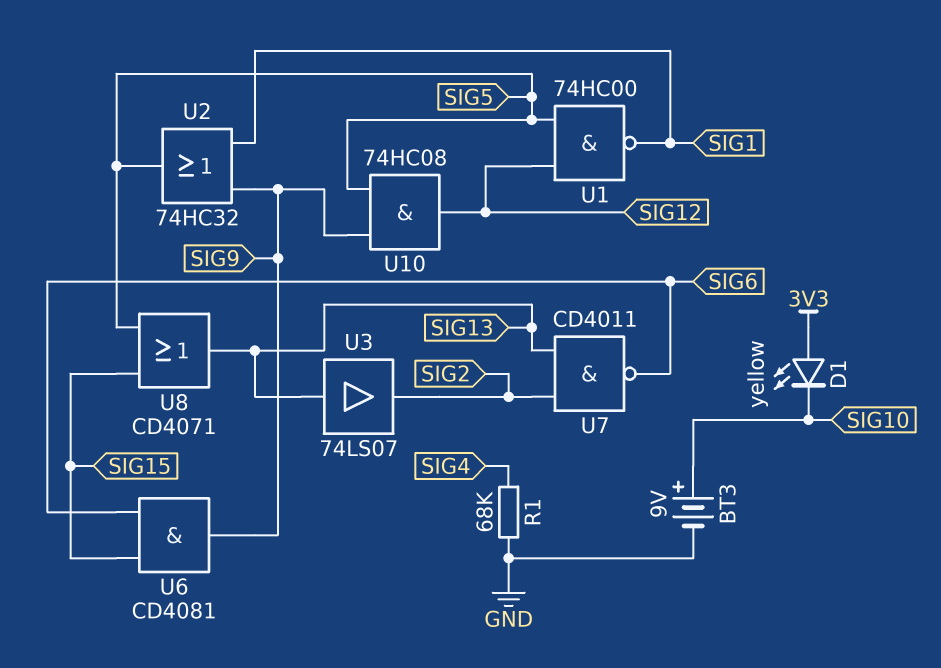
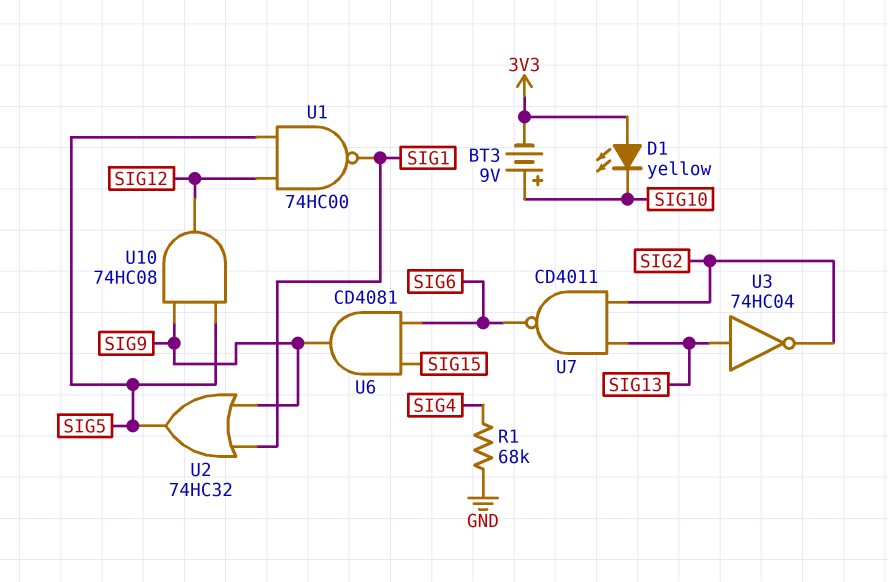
BT3: 9V (plus SIG10, minus GND) -> 9V (plus SIG10, minus 3V3)
U3: buffer 74LS07 (in SIG13, out SIG2) -> NOT 74HC04 (in SIG13, out SIG2)
U8: OR CD4071 (in SIG5, in SIG15, out SIG13) -> none

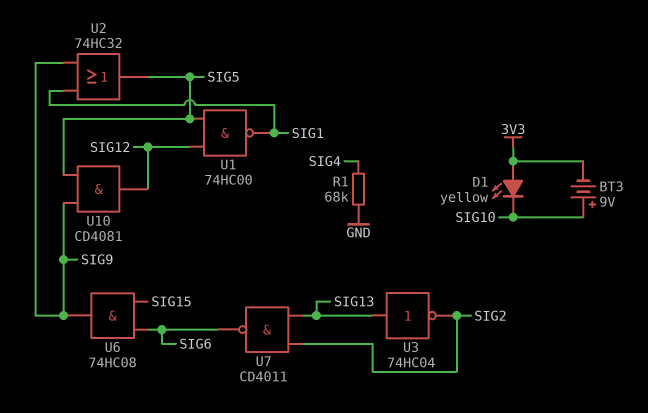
U6: AND CD4081 (in SIG6, in SIG15, out SIG9) -> AND 74HC08 (in SIG6, in SIG15, out SIG9)
U10: AND 74HC08 (in SIG5, in SIG9, out SIG12) -> AND CD4081 (in SIG5, in SIG9, out SIG12)

